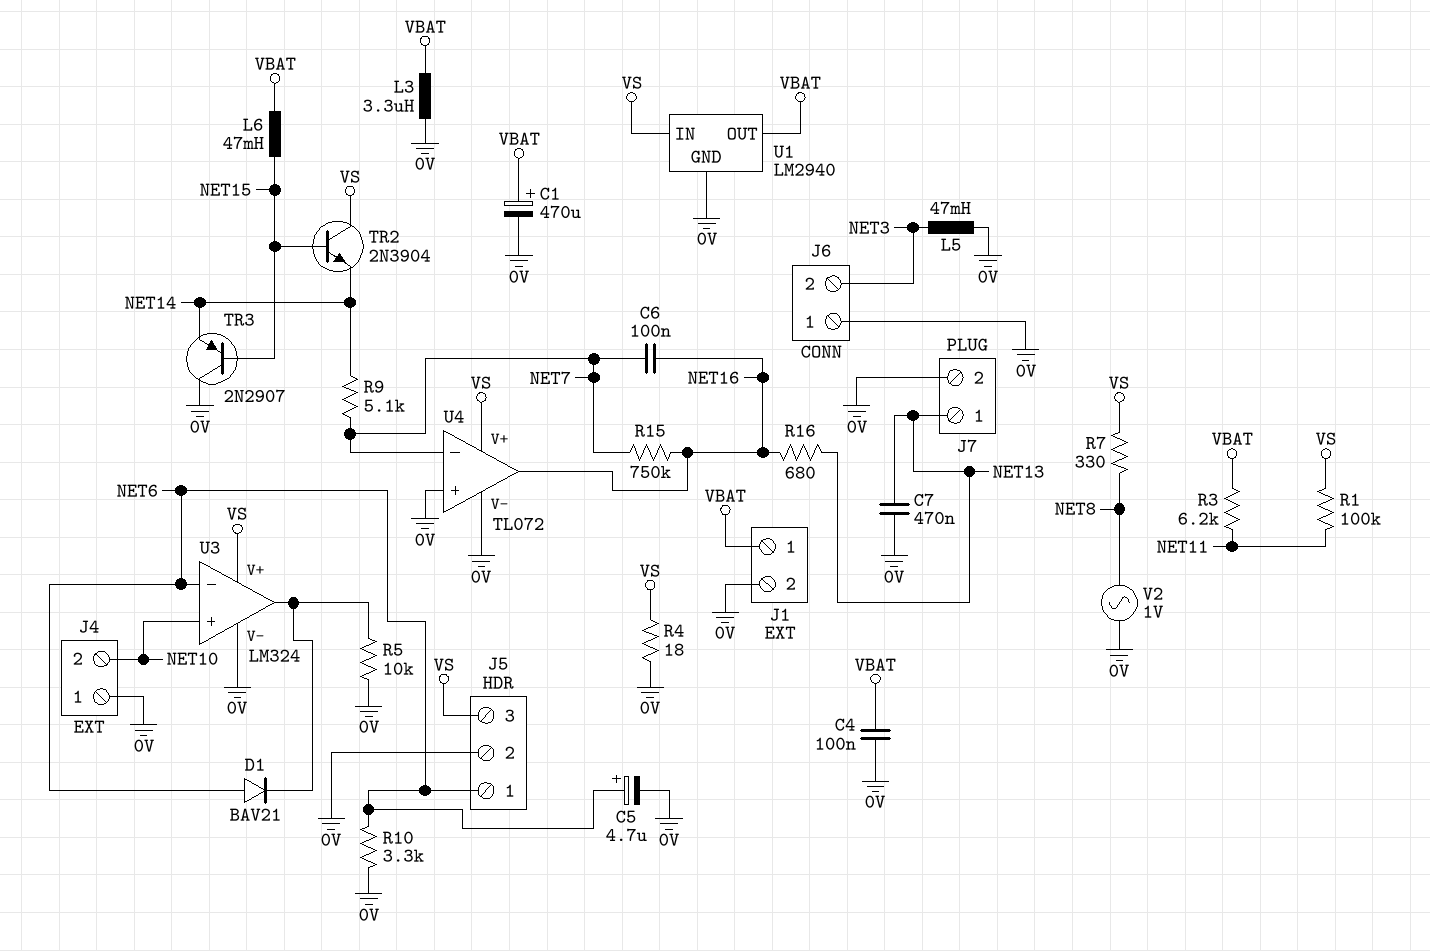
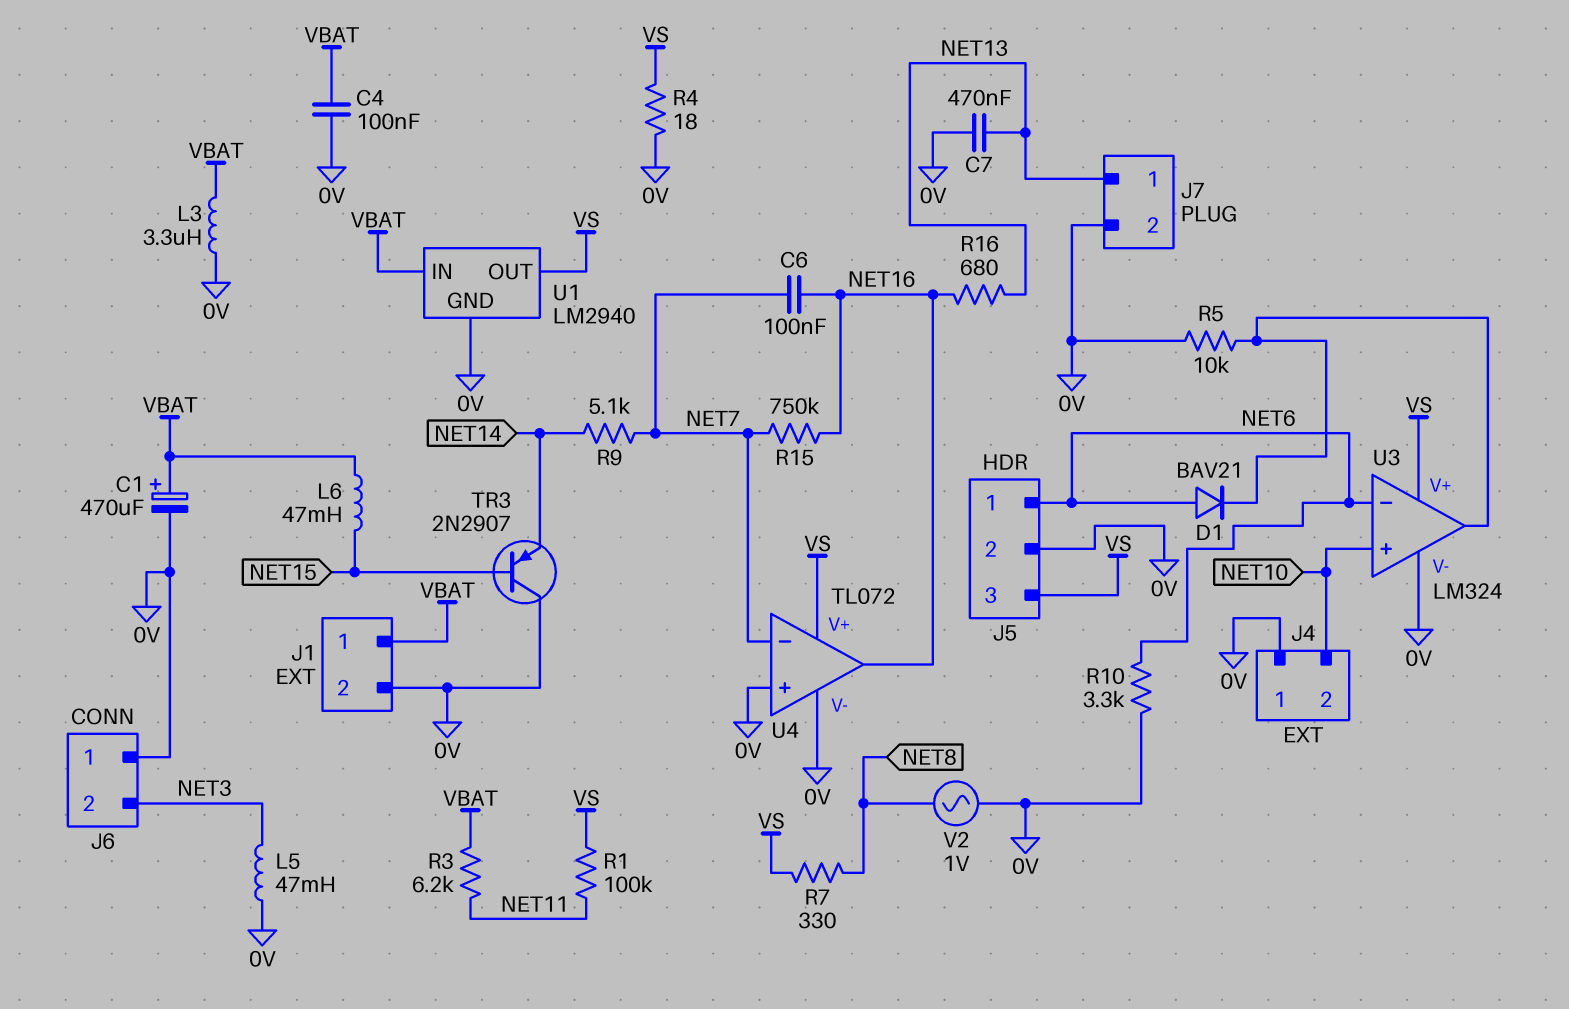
C5: 4.7uF (plus NET6, minus 0V) -> none
TR2: NPN 2N3904 (B NET15, C VS, E NET14) -> none
U1 pin IN: VS -> VBAT
U1 pin OUT: VBAT -> VS

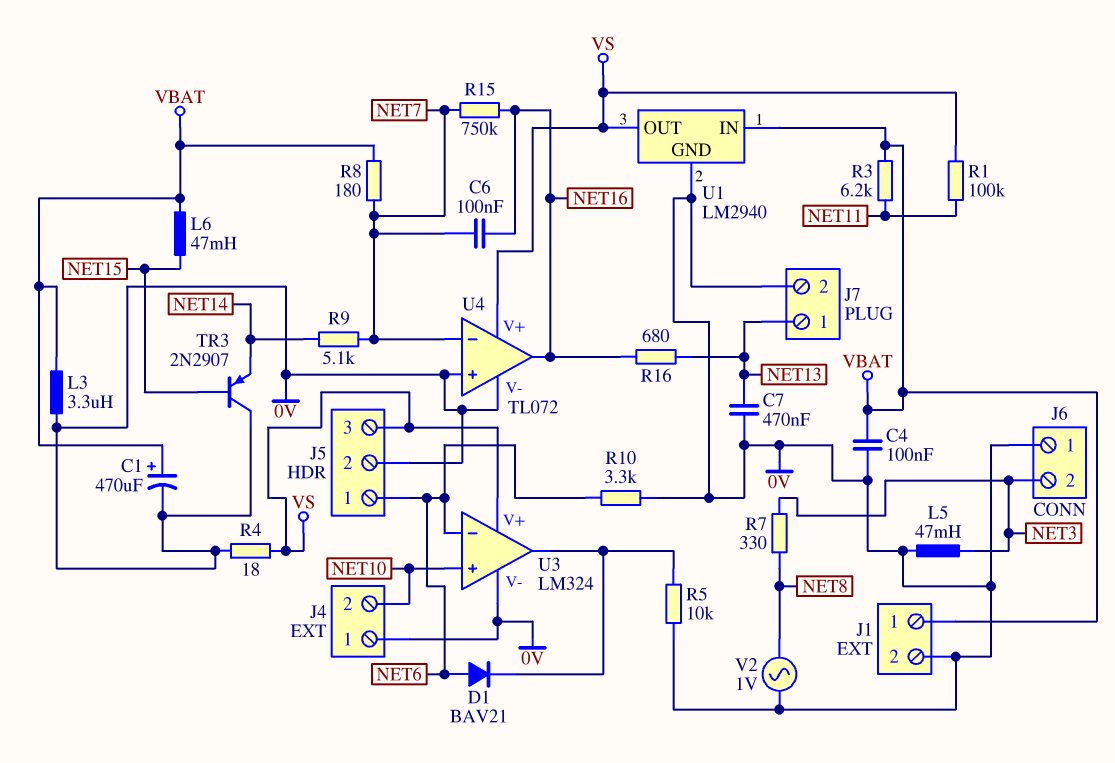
R7: 330 (NET8, VS) -> 330 (NET3, NET8)
R8: none -> 180 (NET7, VBAT)

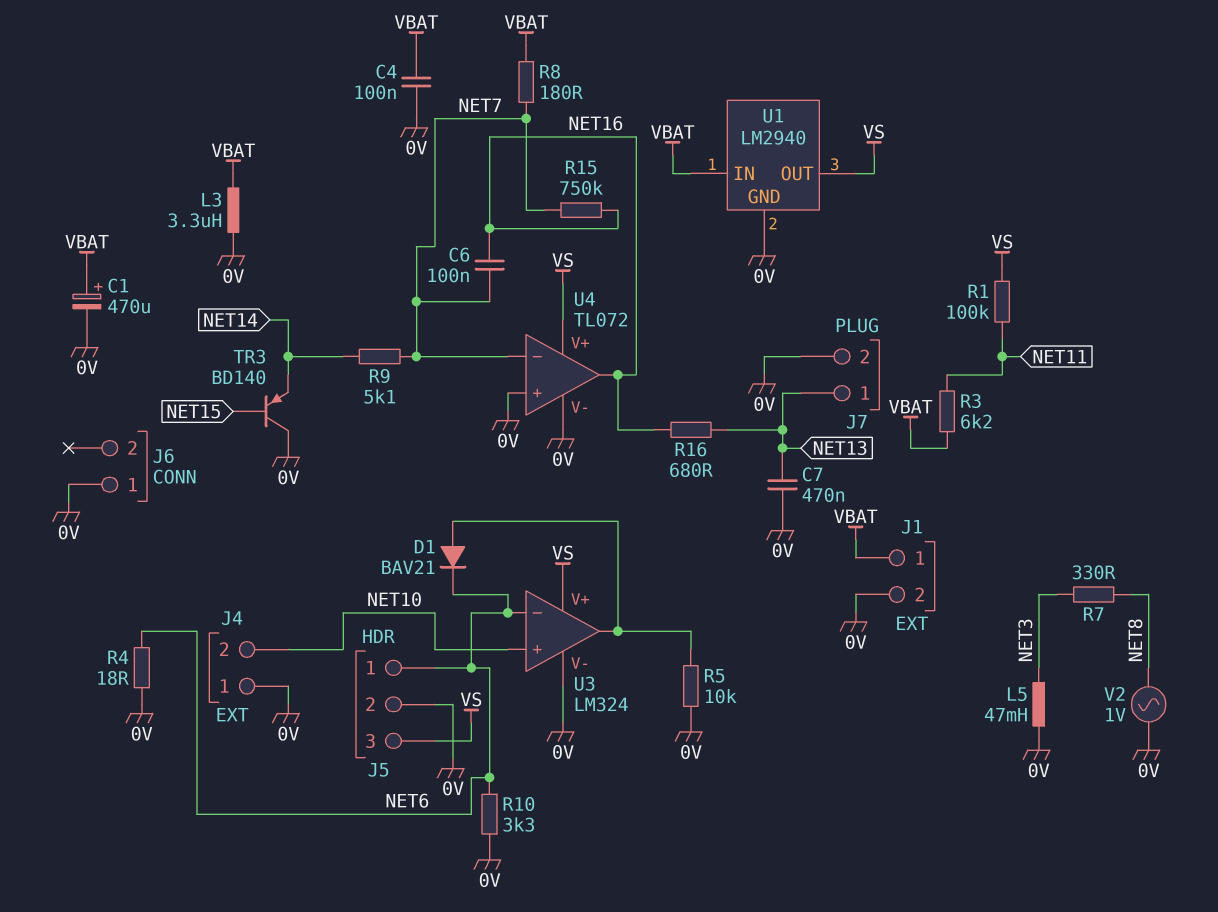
D1: diode BAV21 (A NET6, K U3/out) -> diode BAV21 (A U3/out, K NET6)
J6 pin 2: NET3 -> none
L6: 47mH (NET15, VBAT) -> none
R4: 18 (0V, VS) -> 18 (0V, NET6)
TR3: PNP 2N2907 (B NET15, C 0V, E NET14) -> PNP BD140 (B NET15, C 0V, E NET14)

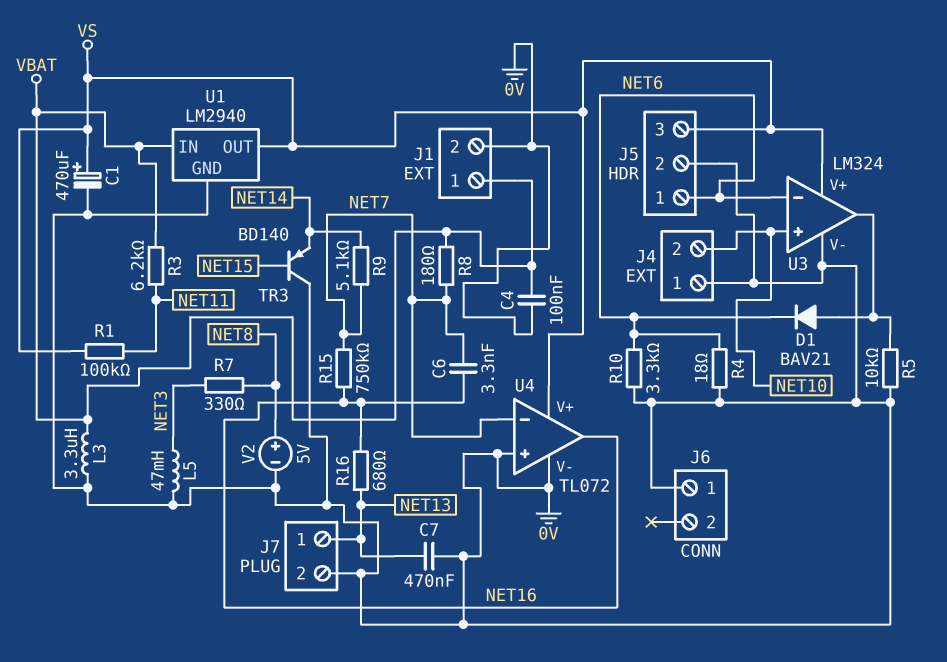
C1: 470uF (plus VBAT, minus 0V) -> 470uF (plus VS, minus 0V)
C6: 100nF (NET7, NET16) -> 3.3nF (NET7, NET16)
V2: AC 1V (0V, NET8) -> 5V (plus NET8, minus 0V)

